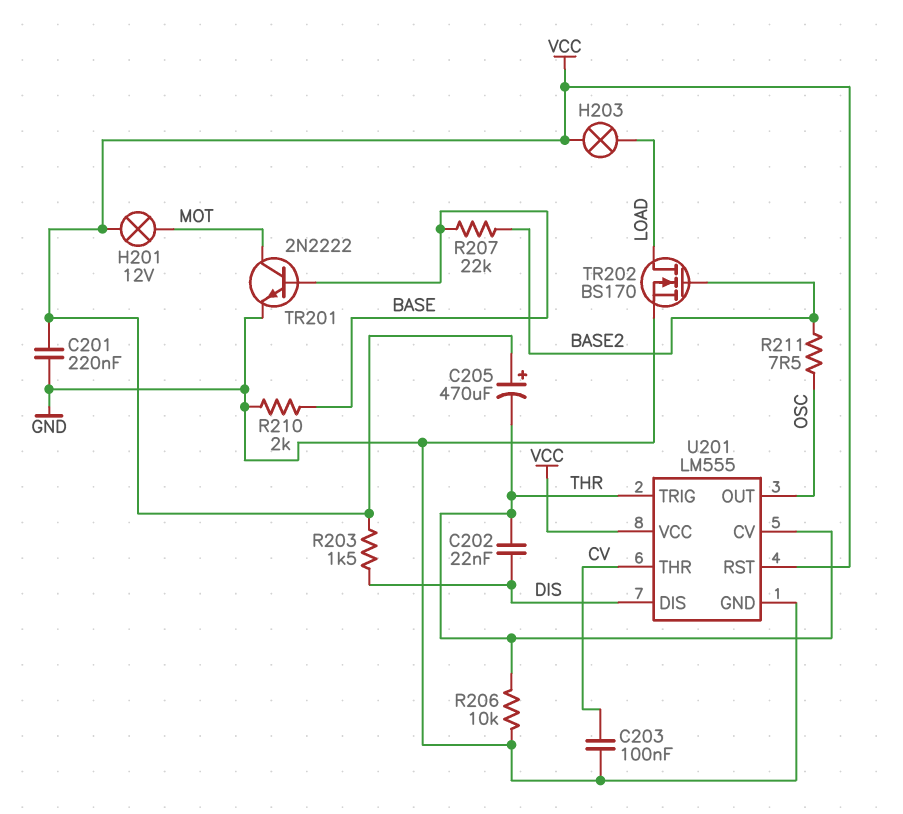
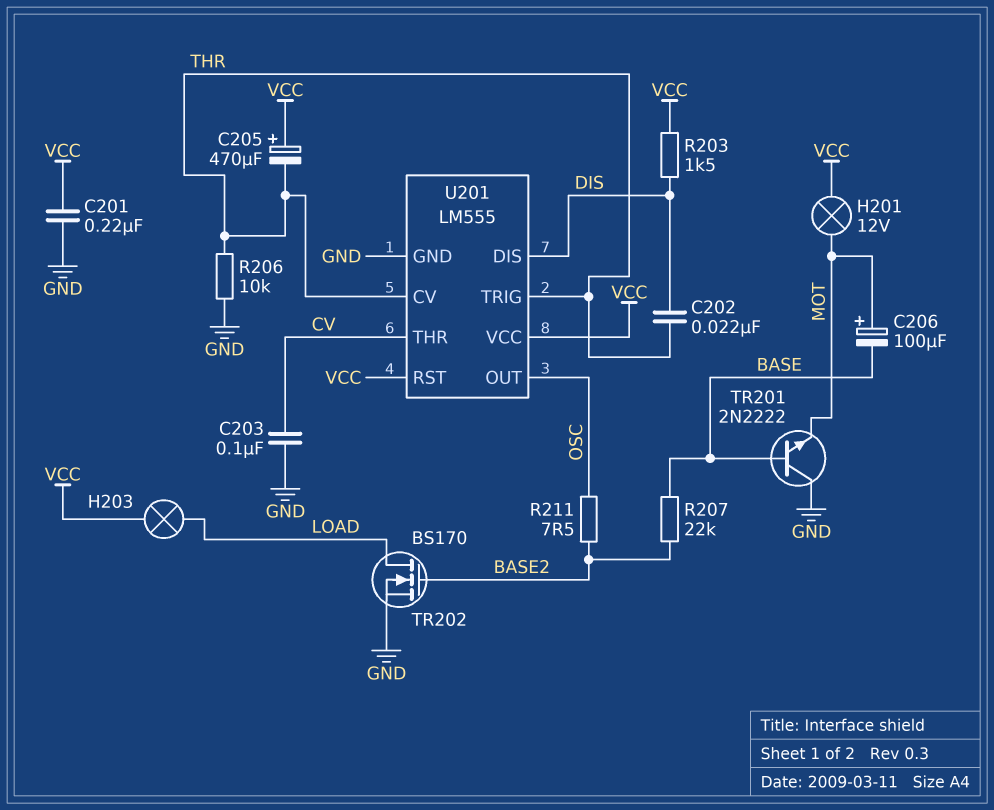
C206: none -> 100uF (plus MOT, minus BASE)
R210: 2k (BASE, GND) -> none
TR201: NPN 2N2222 (B BASE, C MOT, E GND) -> NPN 2N2222 (B BASE, C GND, E MOT)

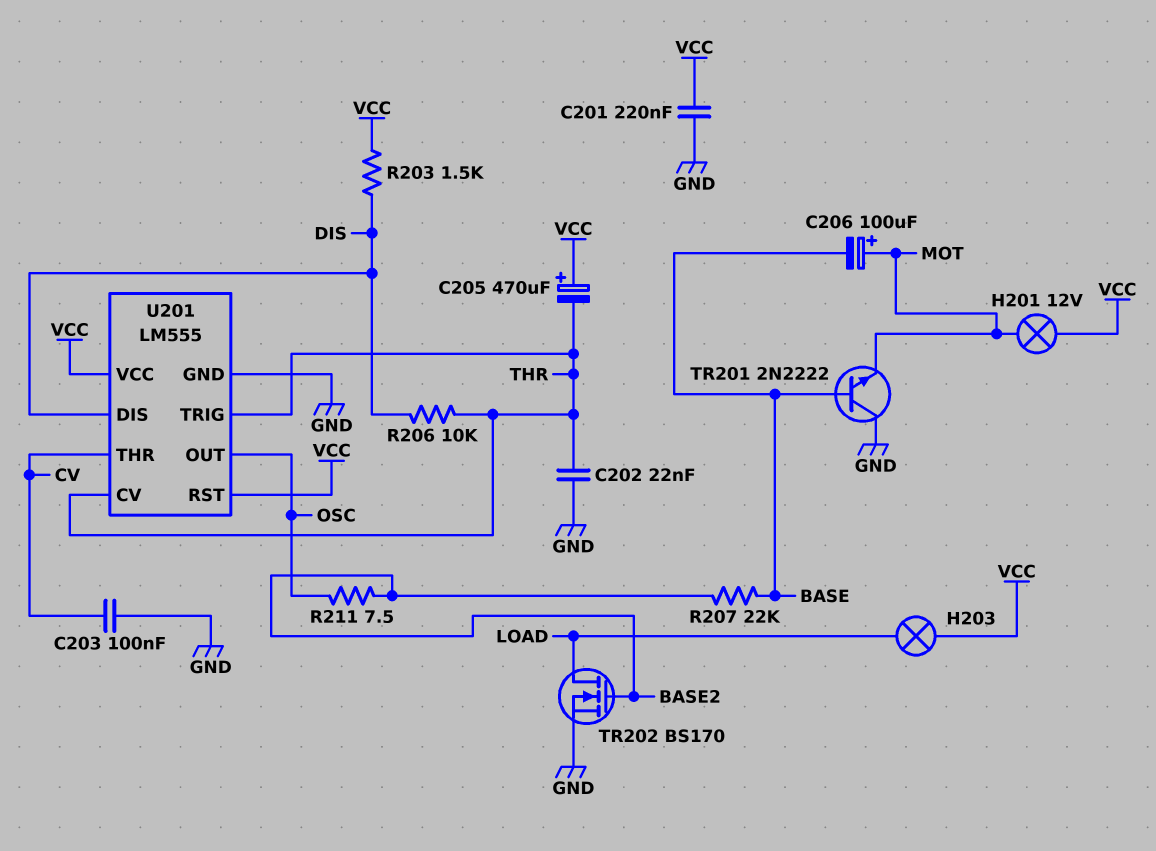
C202: 22nF (DIS, THR) -> 22nF (GND, THR)
R206: 10k (GND, THR) -> 10k (DIS, THR)

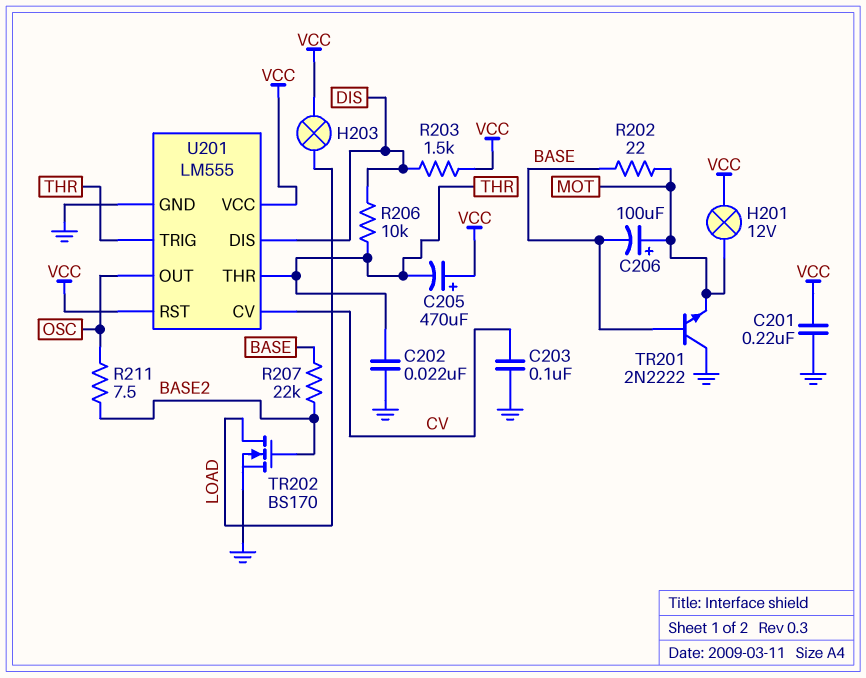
R202: none -> 22 (BASE, MOT)
U201 pin CV: THR -> CV
U201 pin THR: CV -> THR

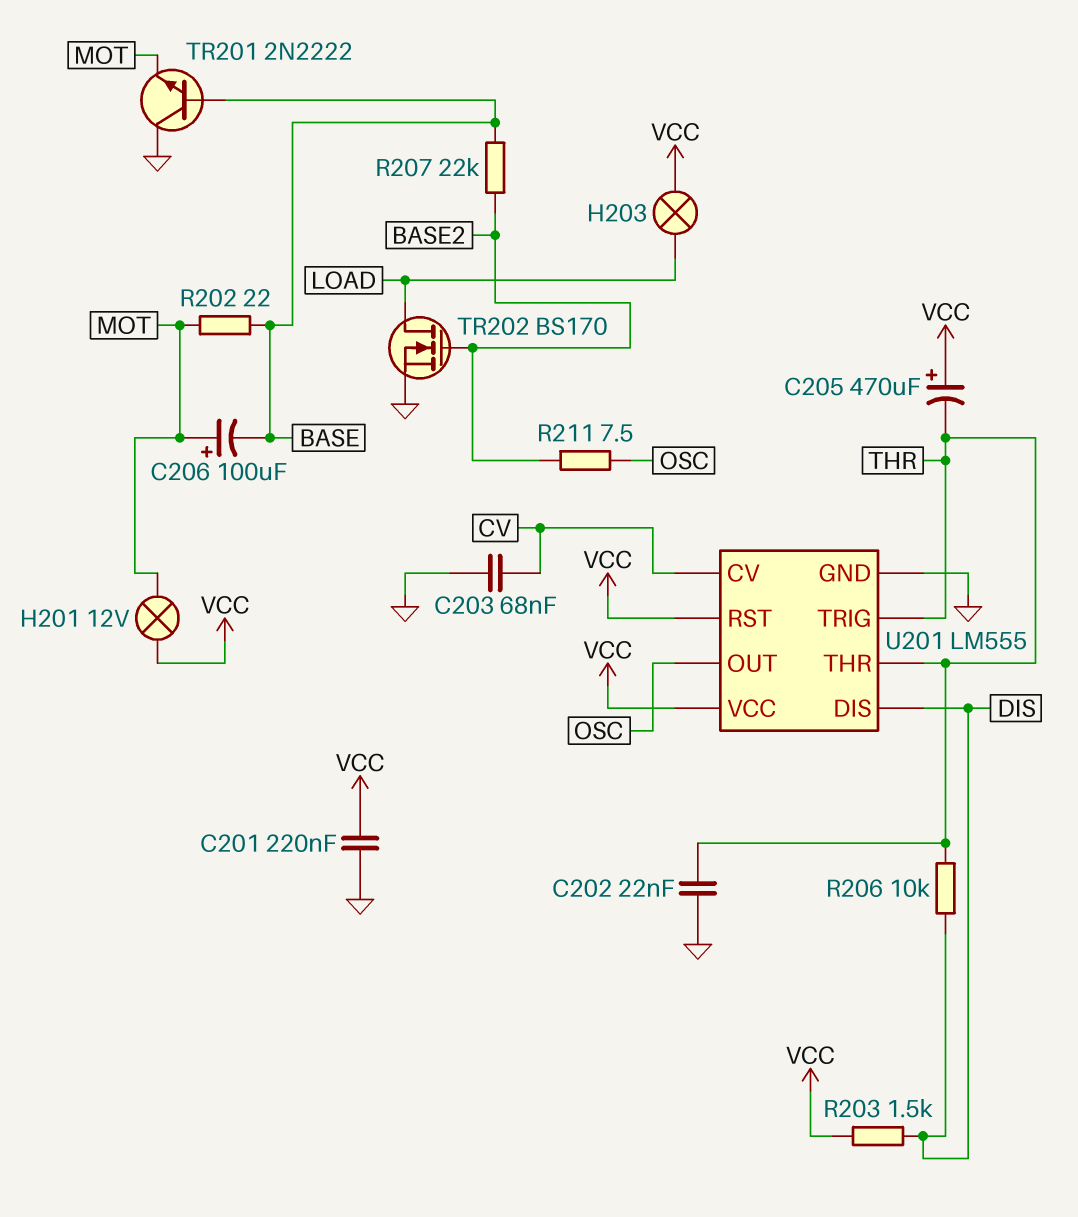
C203: 100nF (CV, GND) -> 68nF (CV, GND)

